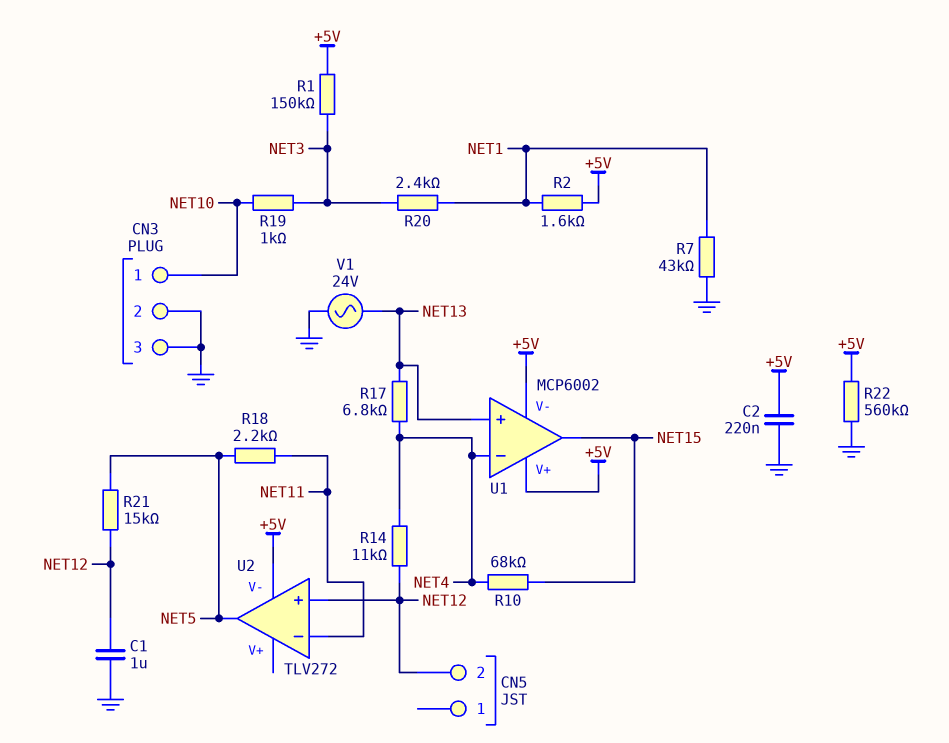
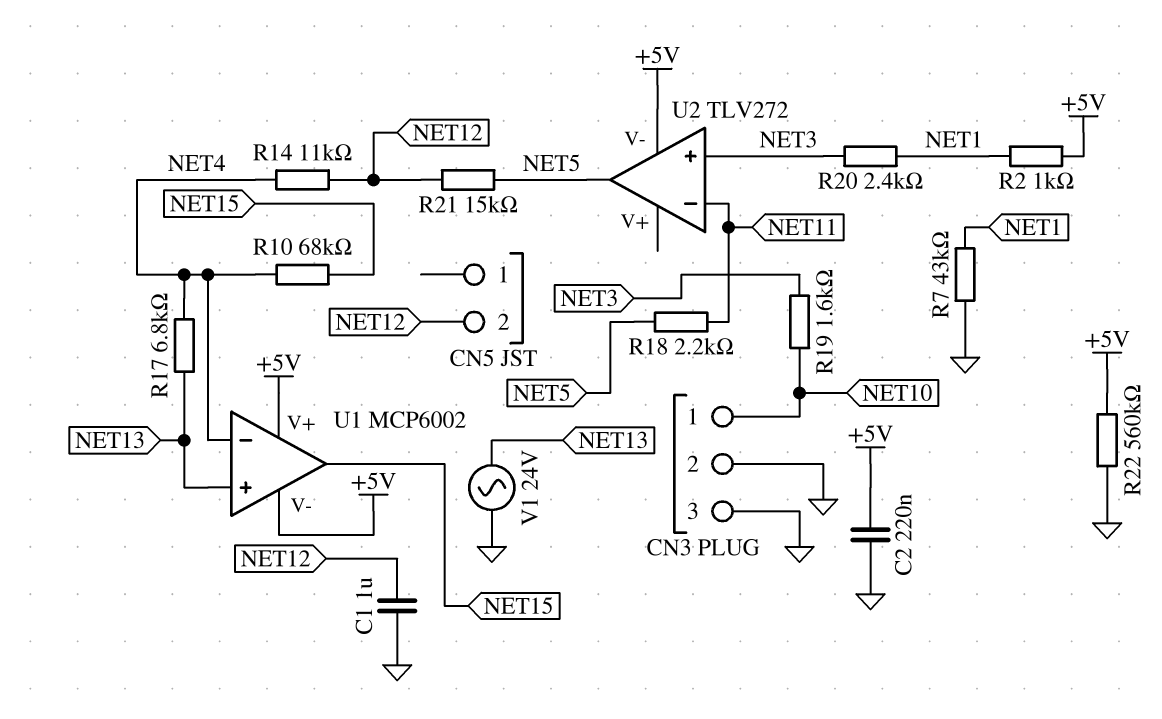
R1: 150k (+5V, NET3) -> none
R2: 1.6k (+5V, NET1) -> 1k (+5V, NET1)
R19: 1k (NET3, NET10) -> 1.6k (NET3, NET10)
U2 pin in+: NET12 -> NET3

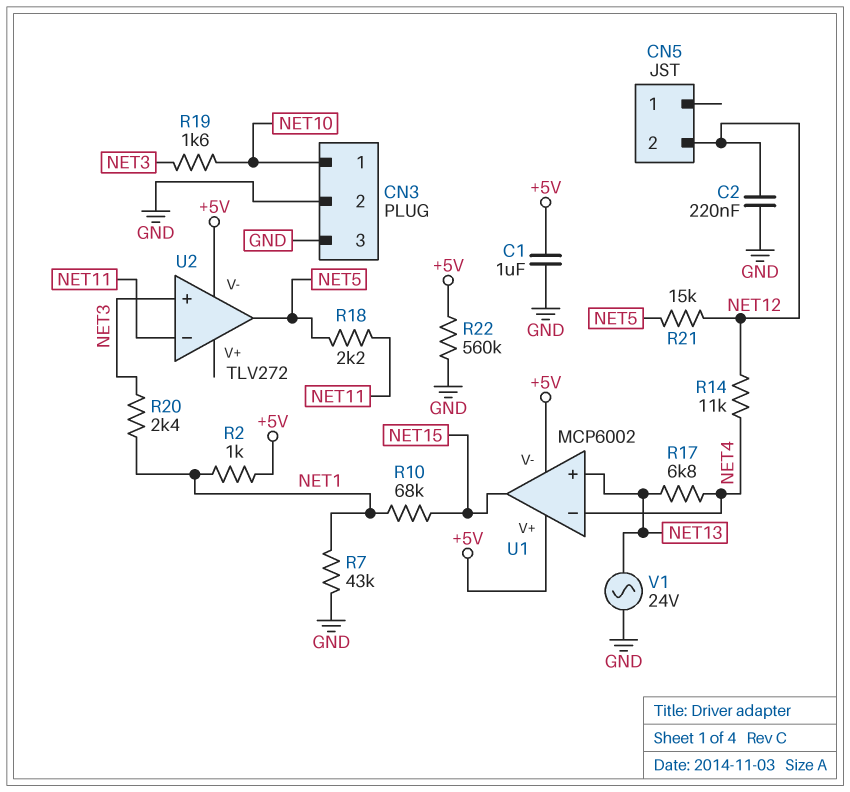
C1: 1uF (GND, NET12) -> 1uF (+5V, GND)
C2: 220nF (+5V, GND) -> 220nF (GND, NET12)
R10: 68k (NET4, NET15) -> 68k (NET1, NET15)

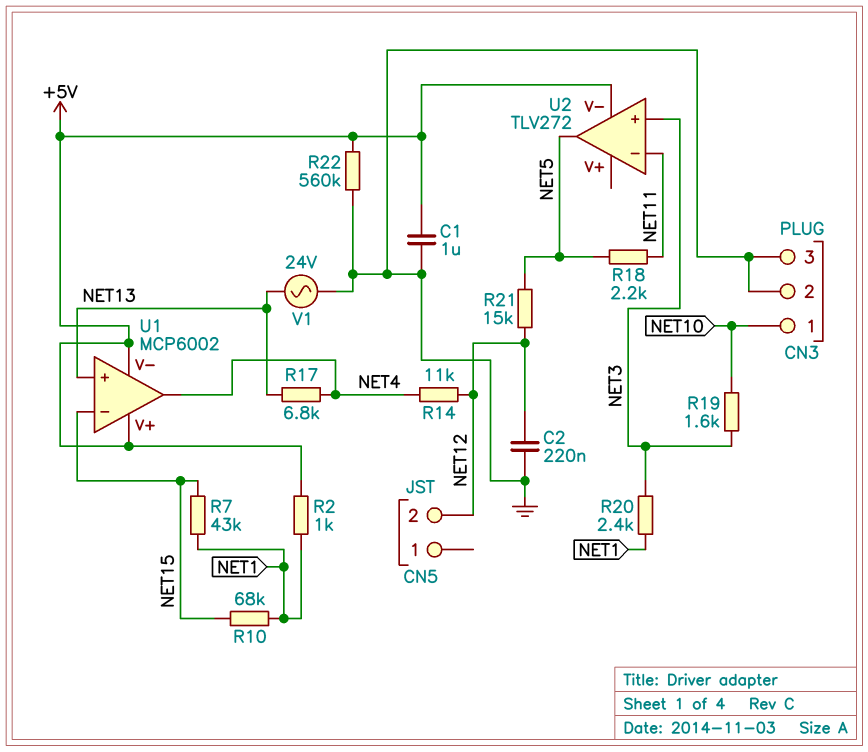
R7: 43k (GND, NET1) -> 43k (NET1, NET15)
U1 pin in-: NET4 -> NET15
U1 pin out: NET15 -> NET4

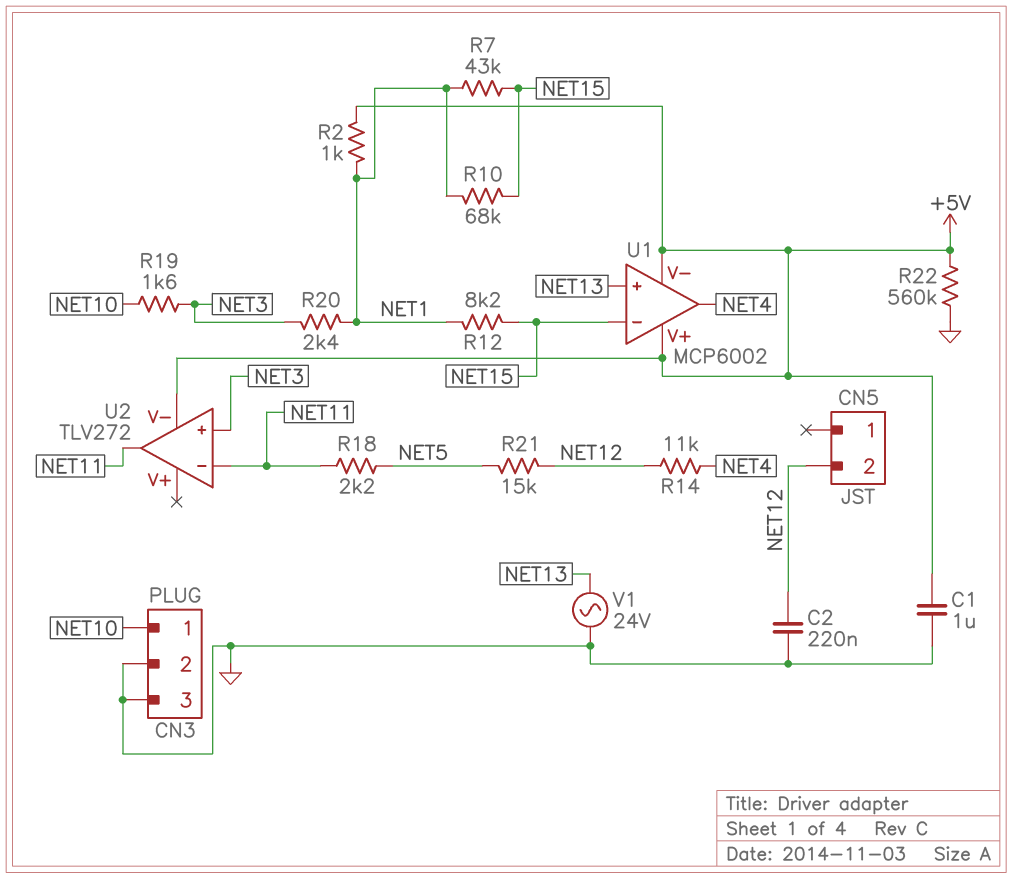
R12: none -> 8.2k (NET1, NET15)
R17: 6.8k (NET4, NET13) -> none
U2 pin out: NET5 -> NET11

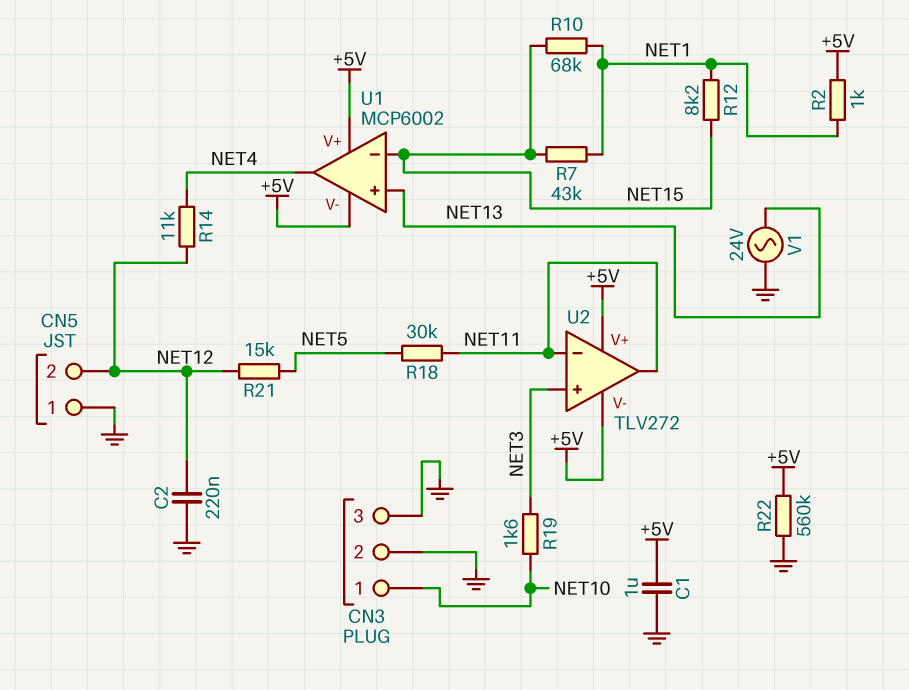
CN5 pin 1: none -> GND
R18: 2.2k (NET5, NET11) -> 30k (NET5, NET11)
R20: 2.4k (NET1, NET3) -> none
U2 pin V+: none -> +5V

